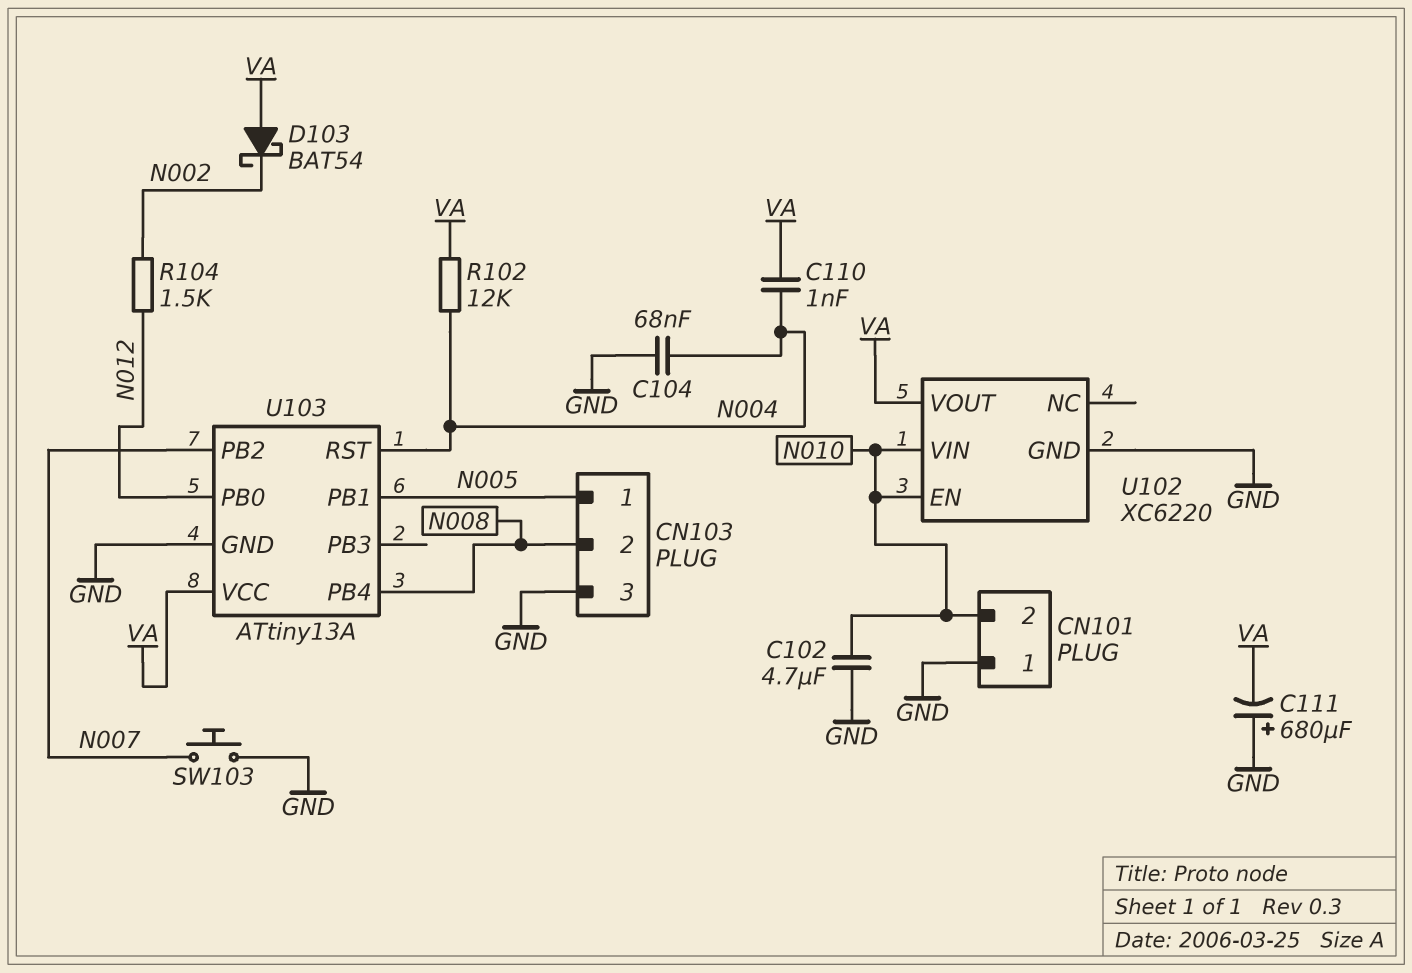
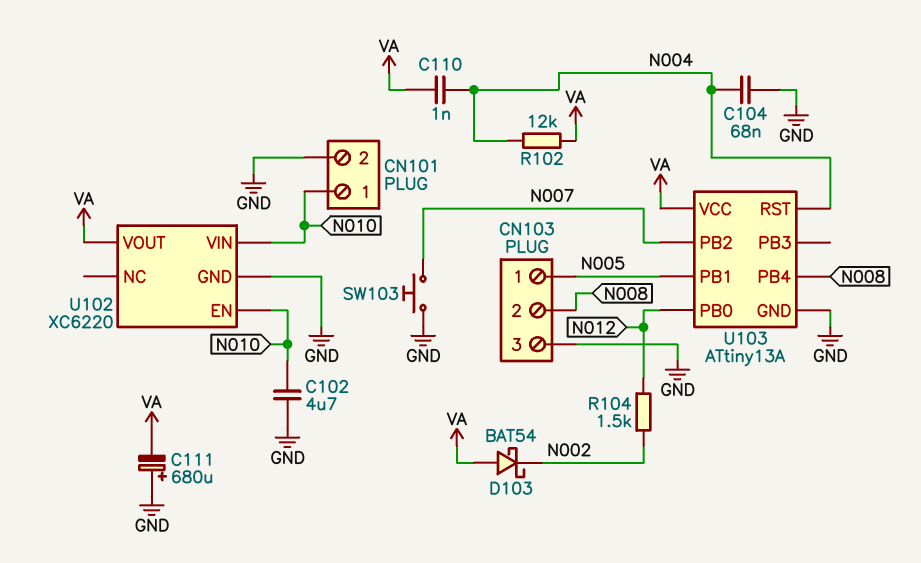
CN101 pin 1: GND -> N010
CN101 pin 2: N010 -> GND

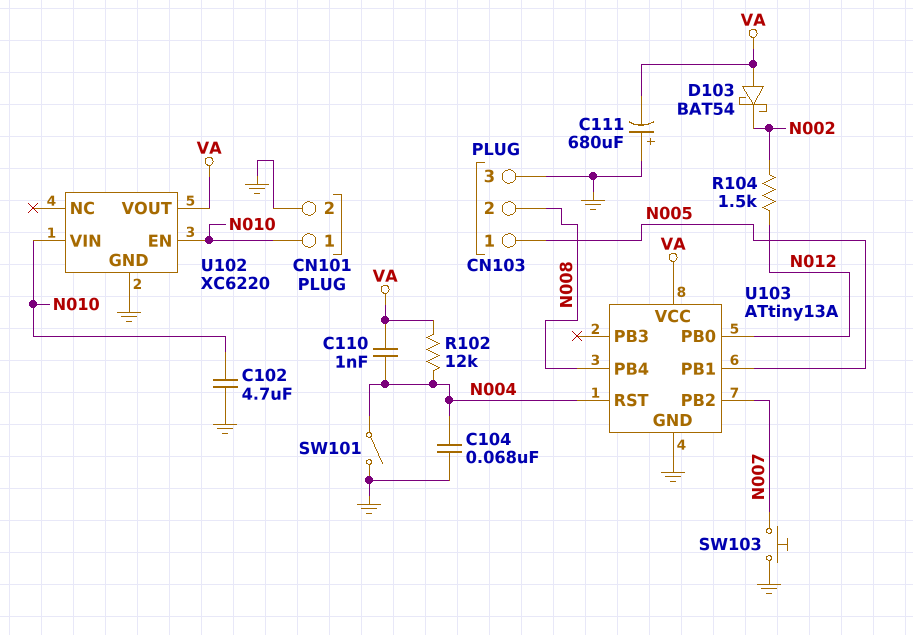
SW101: none -> switch (GND, N004)

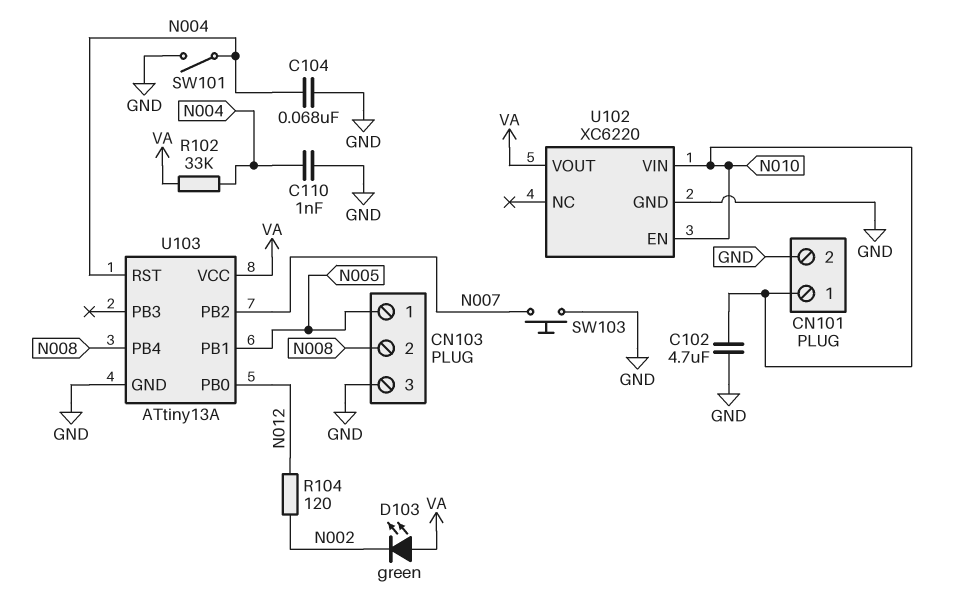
C110: 1nF (N004, VA) -> 1nF (GND, N004)
C111: 680uF (plus GND, minus VA) -> none
D103: schottky BAT54 (A VA, K N002) -> LED green (A VA, K N002)
R102: 12k (N004, VA) -> 33k (N004, VA)
R104: 1.5k (N002, N012) -> 120 (N002, N012)

